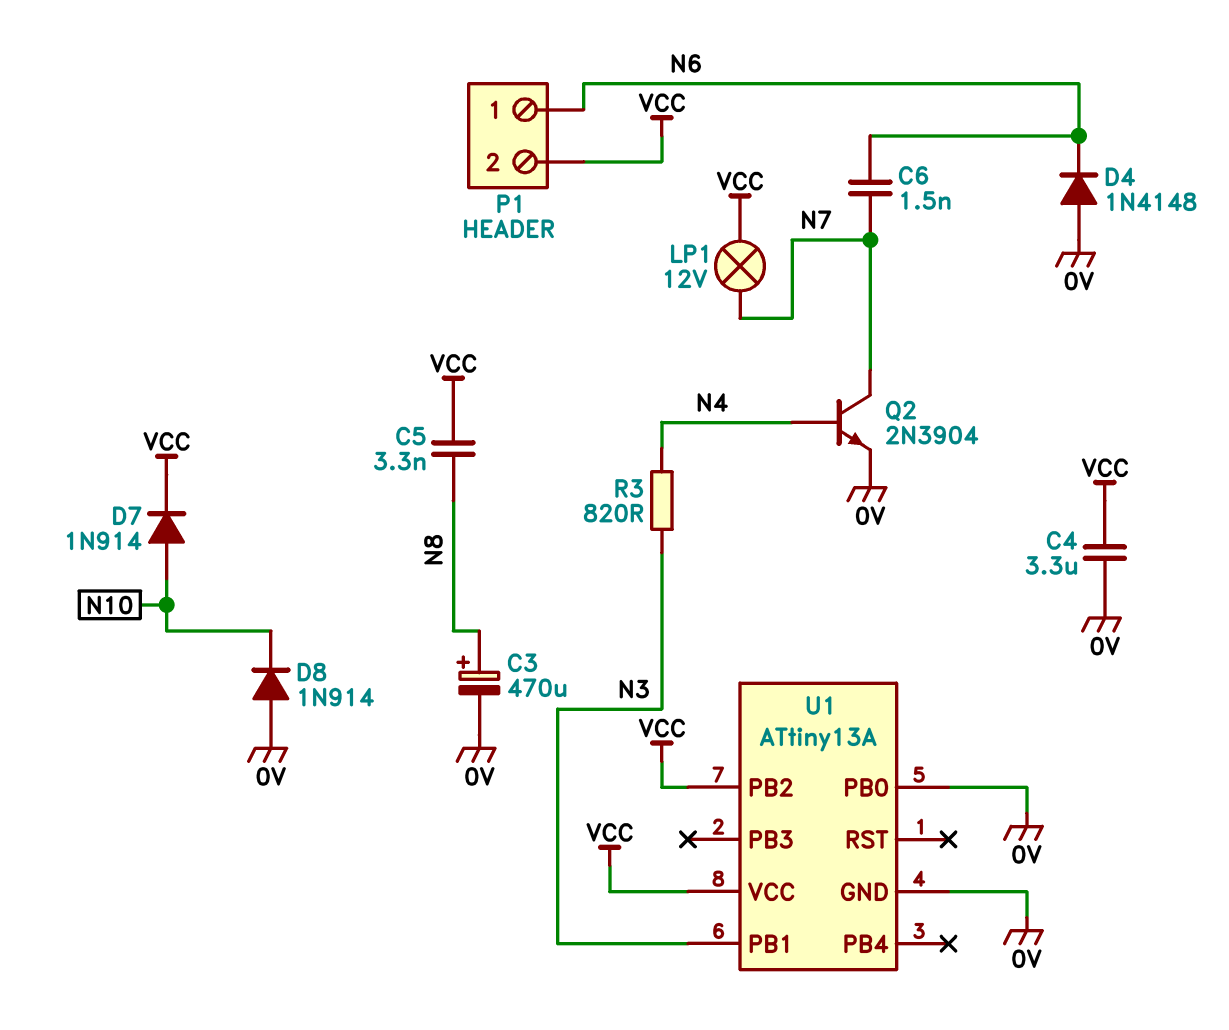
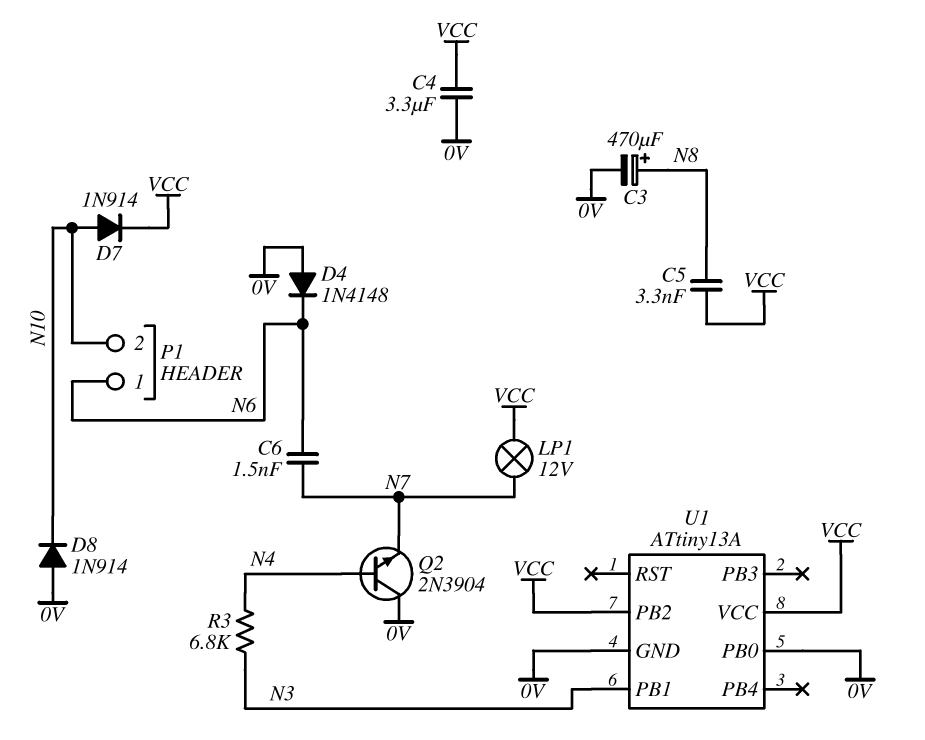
P1 pin 2: VCC -> N10
Q2: NPN 2N3904 (B N4, C N7, E 0V) -> NPN 2N3904 (B N4, C 0V, E N7)
R3: 820 (N3, N4) -> 6.8k (N3, N4)

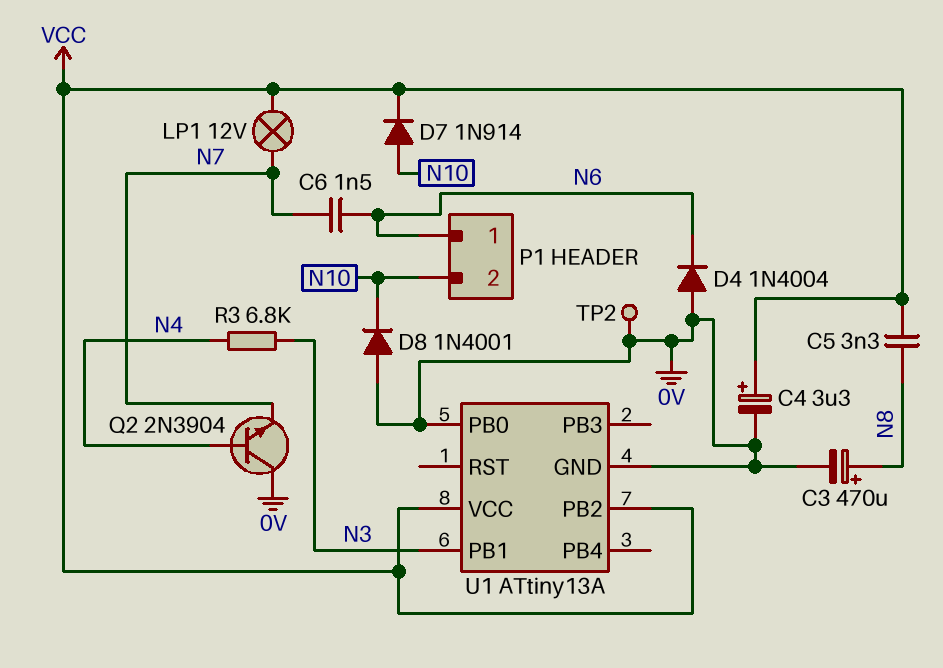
C4: 3.3uF (0V, VCC) -> 3.3uF (plus VCC, minus 0V)
D4: diode 1N4148 (A 0V, K N6) -> diode 1N4004 (A 0V, K N6)
D8: diode 1N914 (A 0V, K N10) -> diode 1N4001 (A 0V, K N10)
TP2: none -> test point (0V)

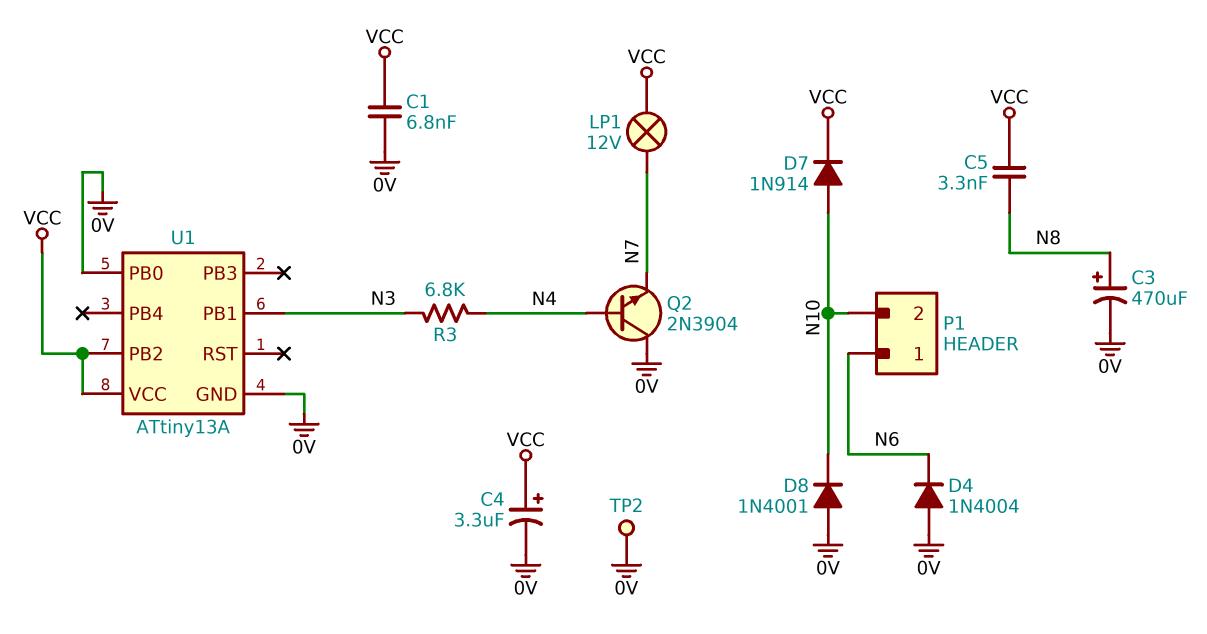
C1: none -> 6.8nF (0V, VCC)
C6: 1.5nF (N6, N7) -> none

